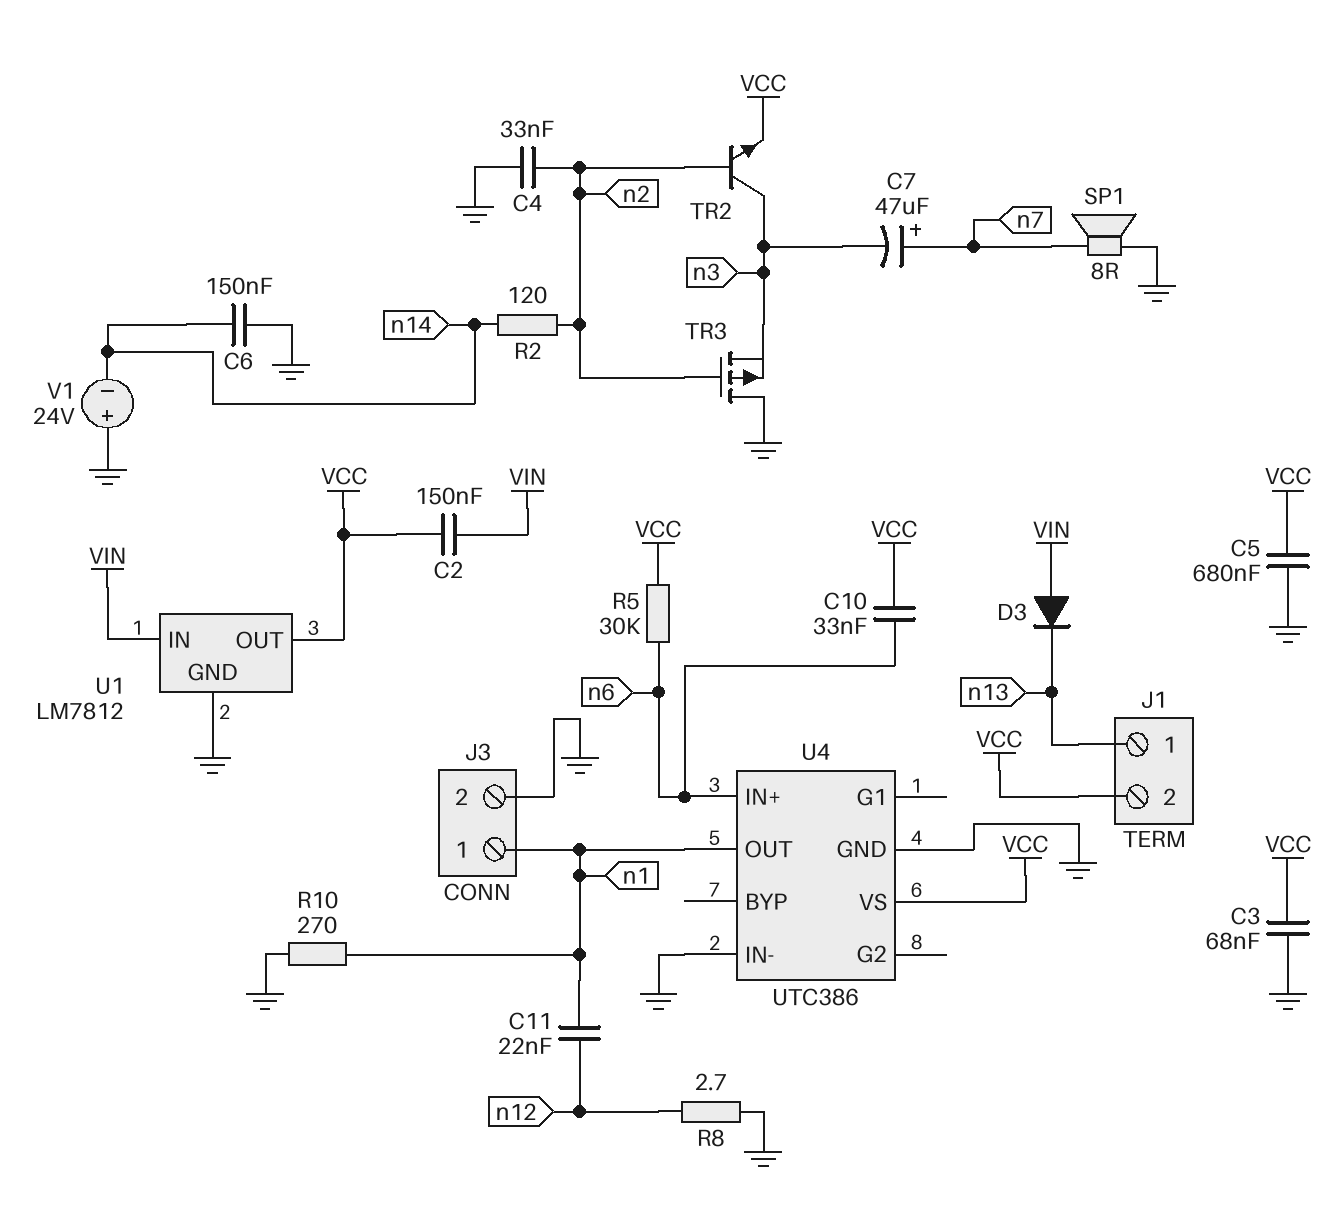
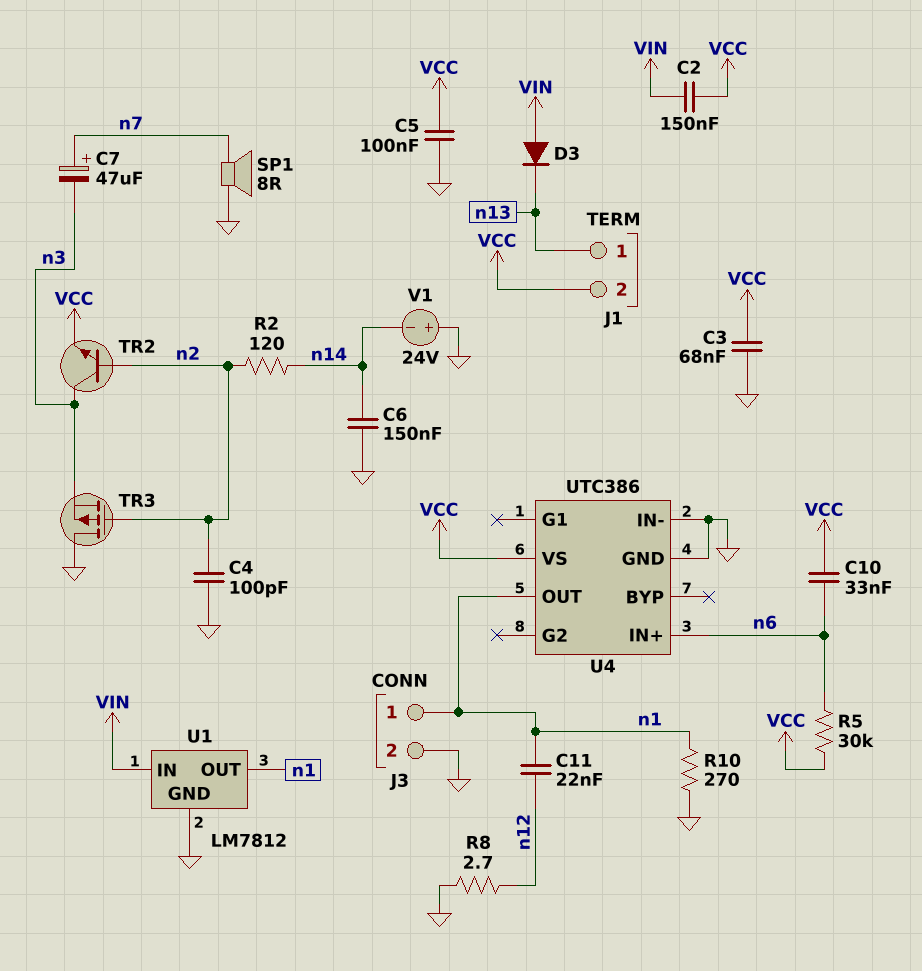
C4: 33nF (GND, n2) -> 100pF (GND, n2)
C5: 680nF (GND, VCC) -> 100nF (GND, VCC)
U1 pin OUT: VCC -> n1

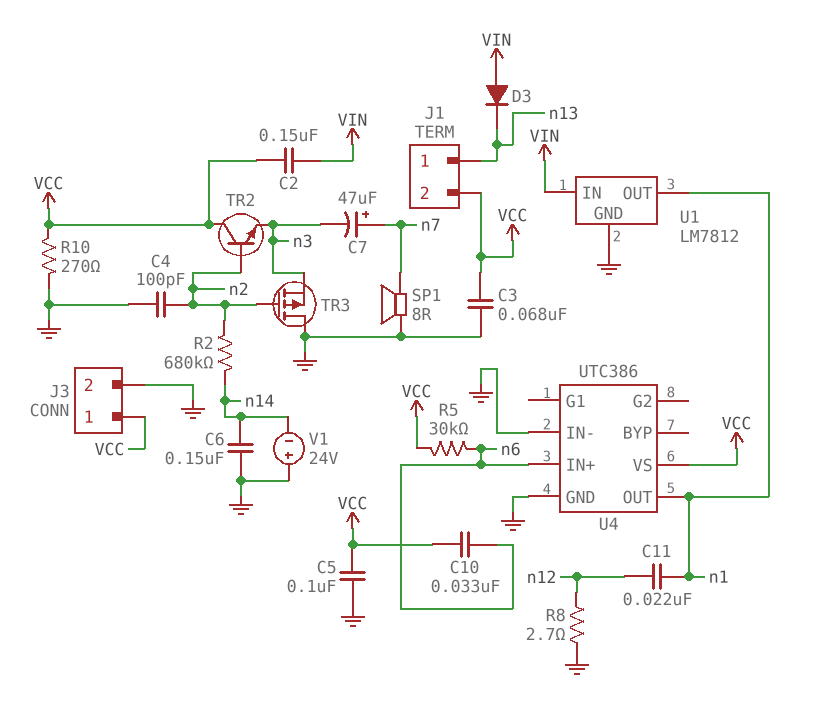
J3 pin 1: n1 -> VCC
R2: 120 (n2, n14) -> 680k (n2, n14)
R10: 270 (GND, n1) -> 270 (GND, VCC)
TR2: NPN (B n2, C n3, E VCC) -> NPN (B n2, C VCC, E n3)

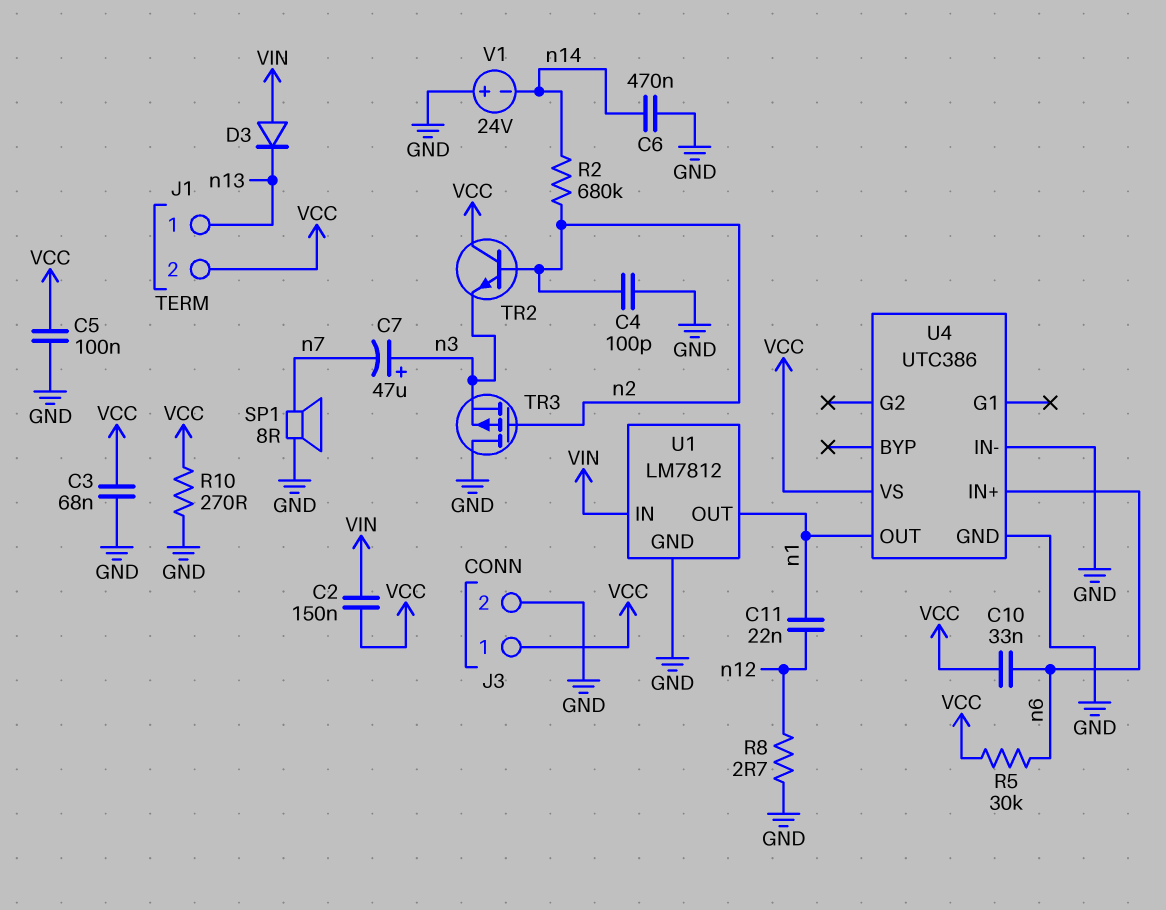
C6: 150nF (GND, n14) -> 470nF (GND, n14)
C7: 47uF (plus n7, minus n3) -> 47uF (plus n3, minus n7)

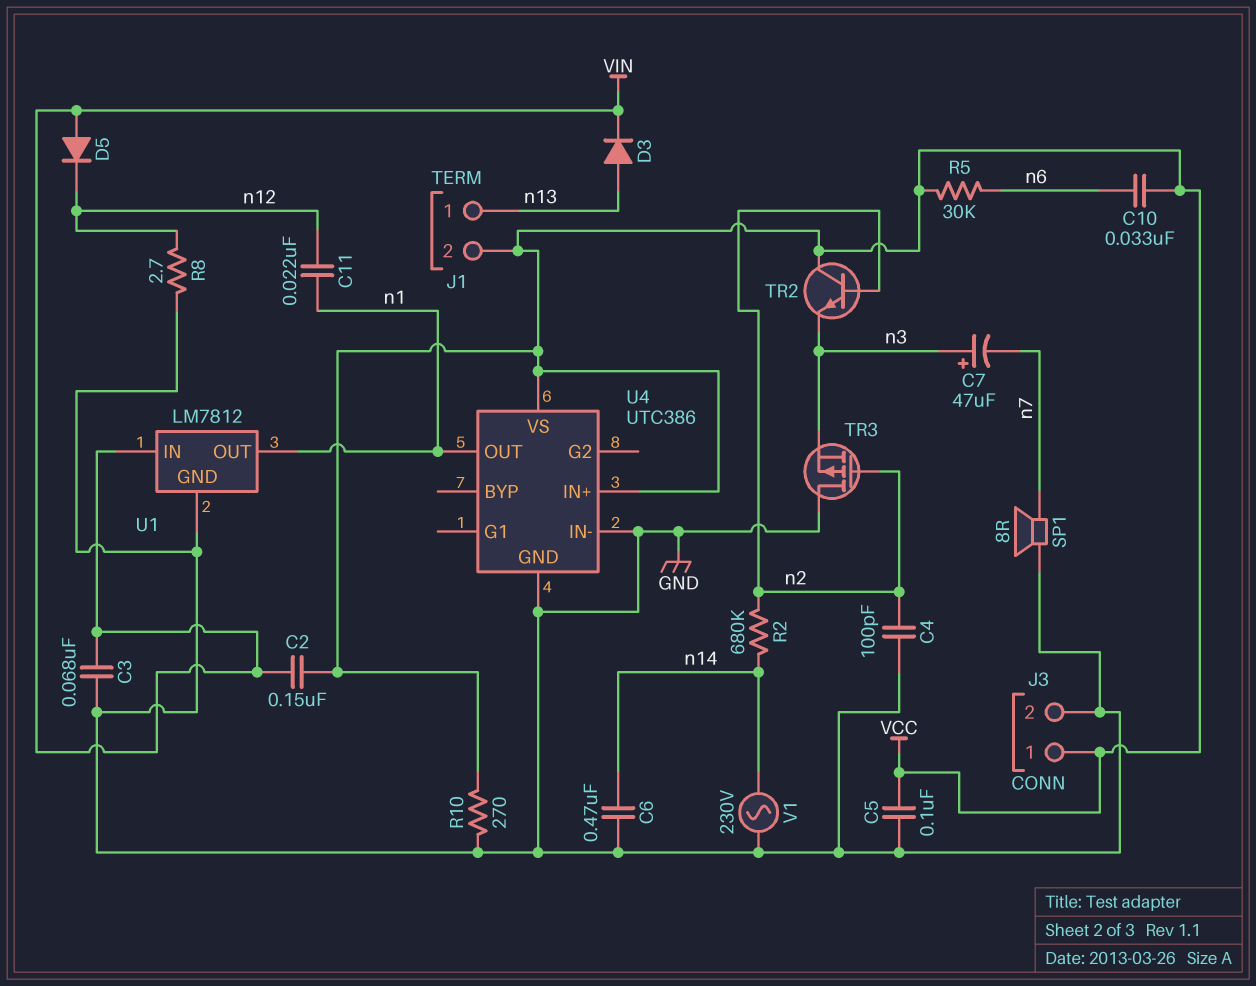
C3: 68nF (GND, VCC) -> 68nF (GND, VIN)
D3: diode (A VIN, K n13) -> diode (A n13, K VIN)
D5: none -> diode (A VIN, K n12)
U4 pin IN+: n6 -> VCC
V1: 24V (plus GND, minus n14) -> AC 230V (GND, n14)

